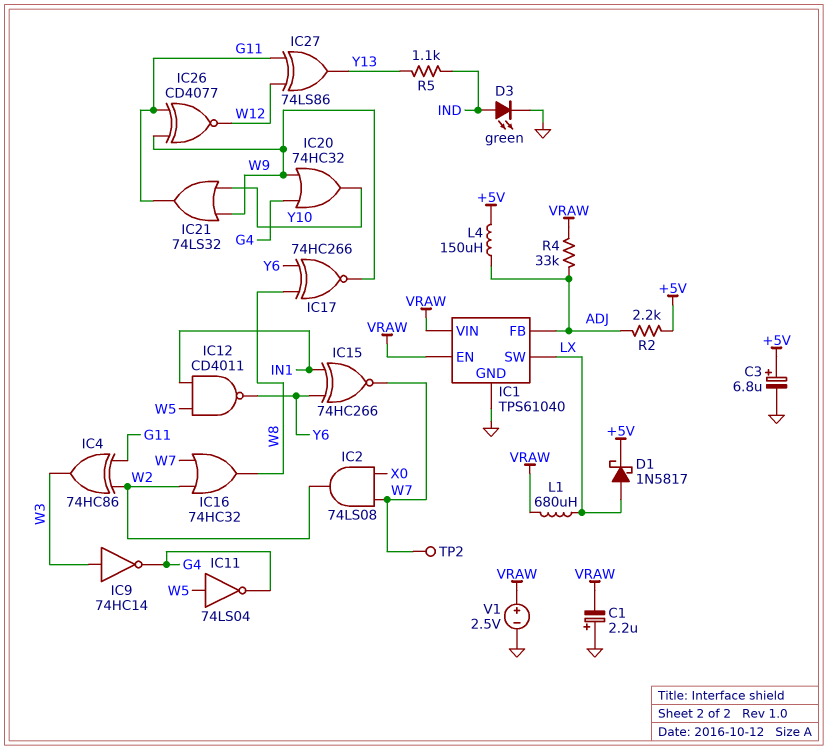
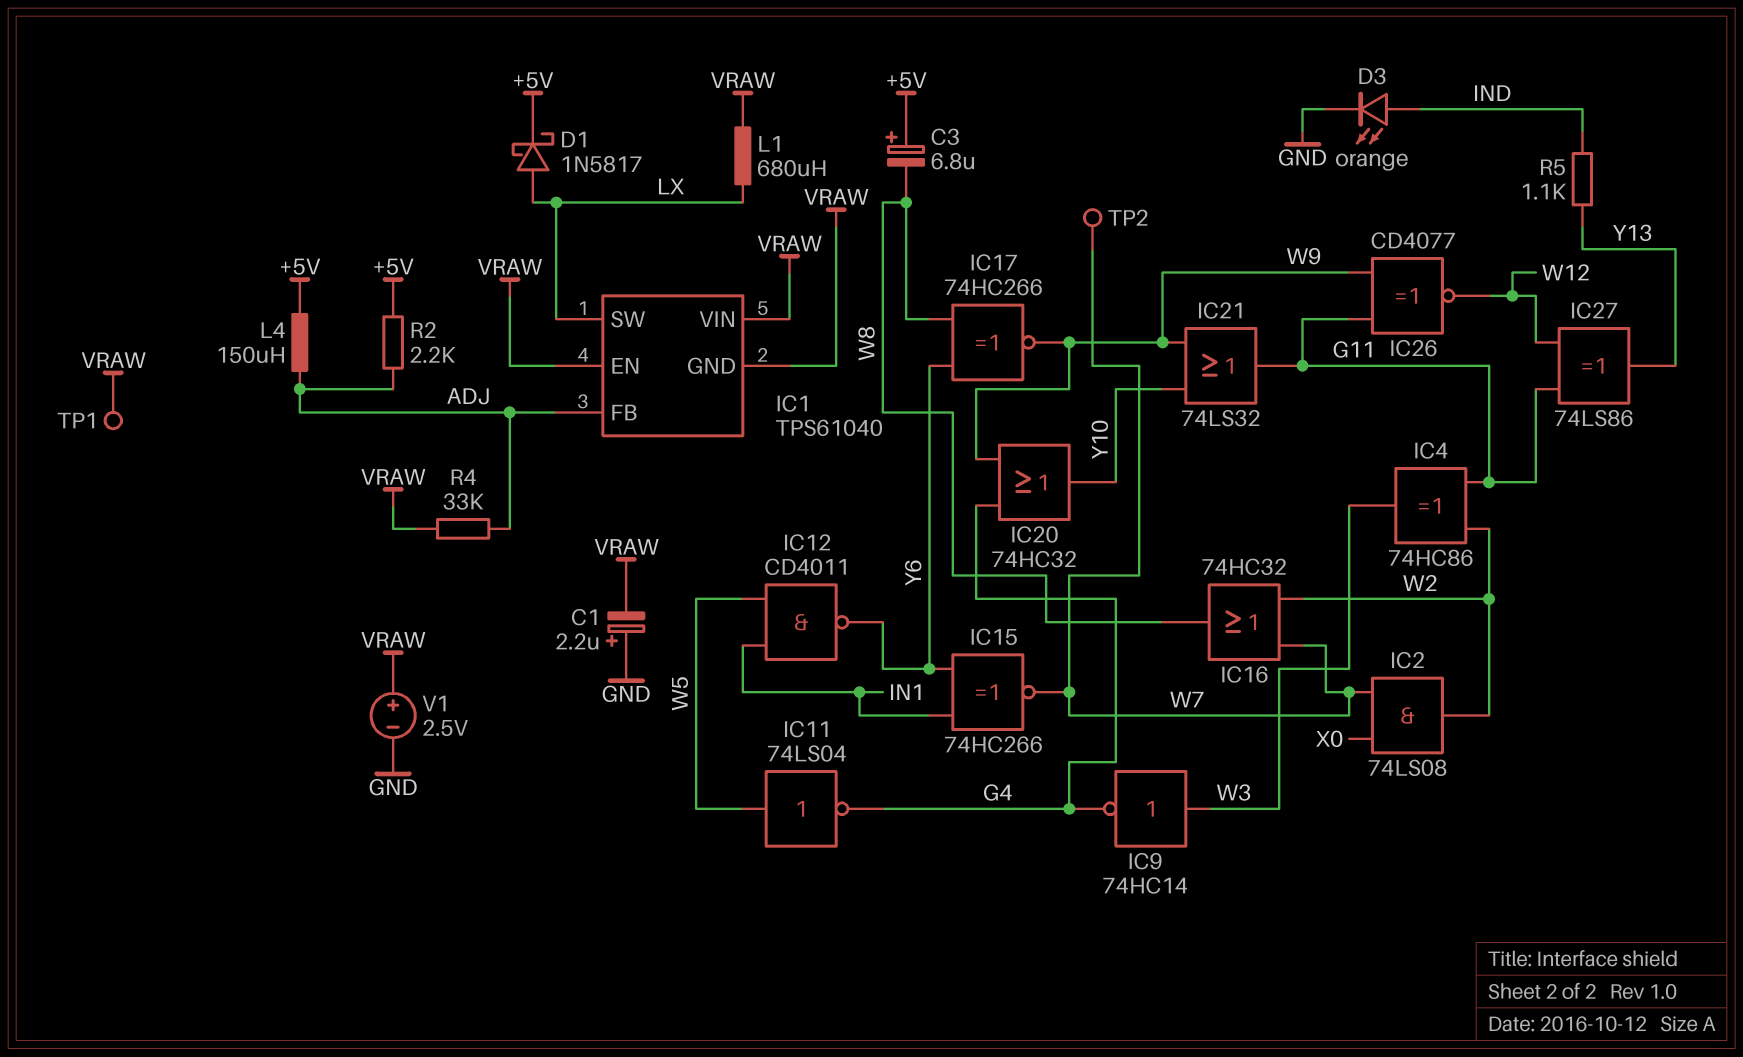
C3: 6.8uF (plus +5V, minus GND) -> 6.8uF (plus +5V, minus W8)
D3: LED green (A IND, K GND) -> LED orange (A IND, K GND)
IC1 pin GND: GND -> VRAW
TP1: none -> test point (VRAW)

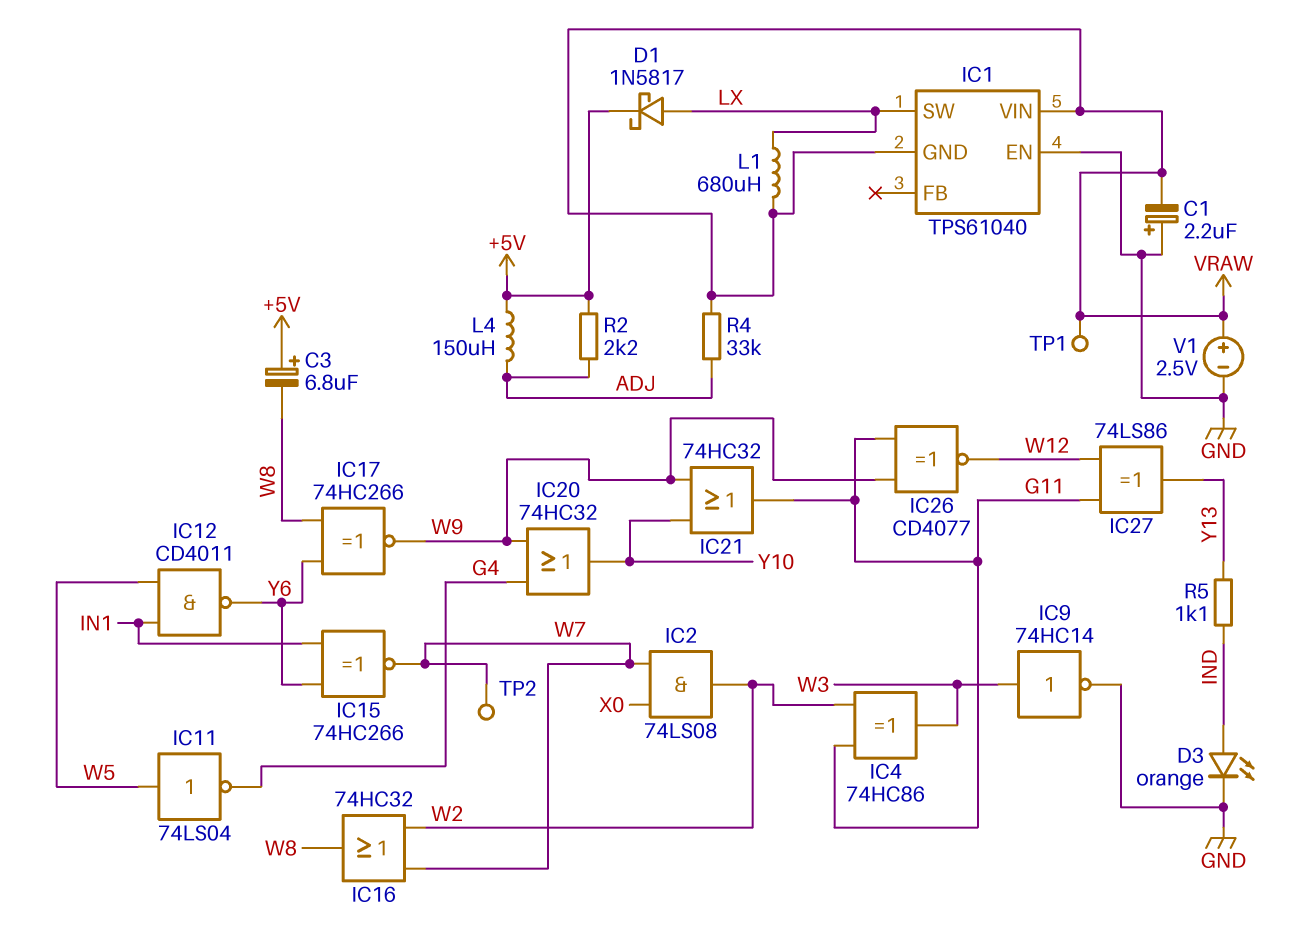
IC1 pin EN: VRAW -> GND
IC1 pin FB: ADJ -> none
IC9: NOT 74HC14 (in W3, out G4) -> NOT 74HC14 (in W3, out GND)
IC21: OR 74LS32 (in W9, in Y10, out G11) -> OR 74HC32 (in W9, in Y10, out G11)

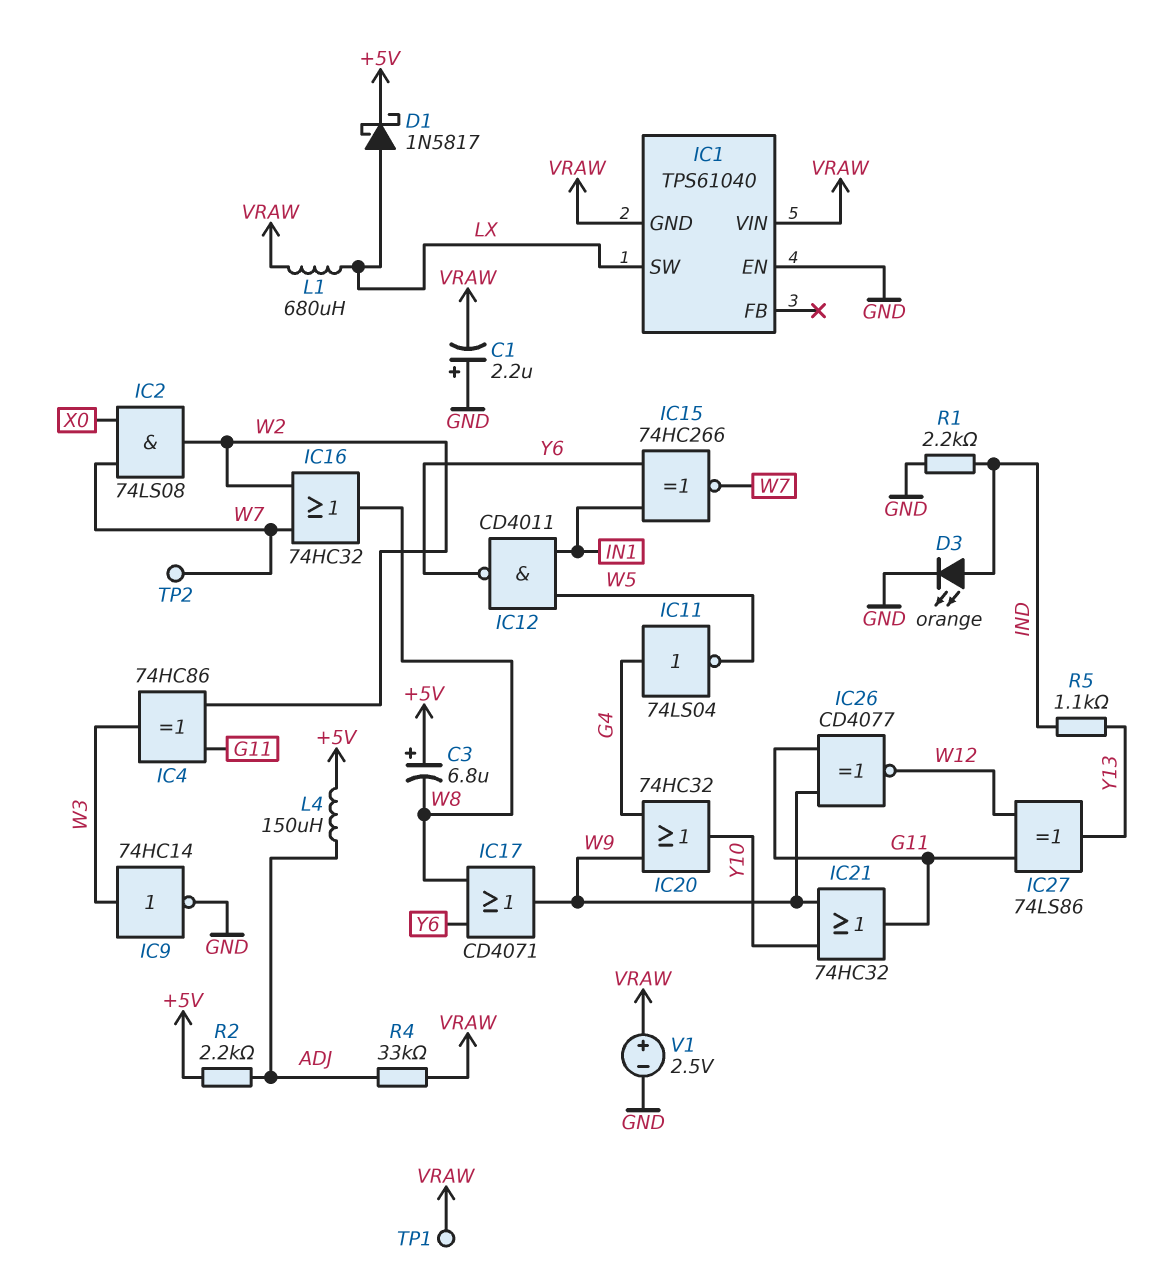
IC11: NOT 74LS04 (in W5, out G4) -> NOT 74LS04 (in G4, out W5)
IC17: XNOR 74HC266 (in W8, in Y6, out W9) -> OR CD4071 (in W8, in Y6, out W9)
R1: none -> 2.2k (GND, IND)

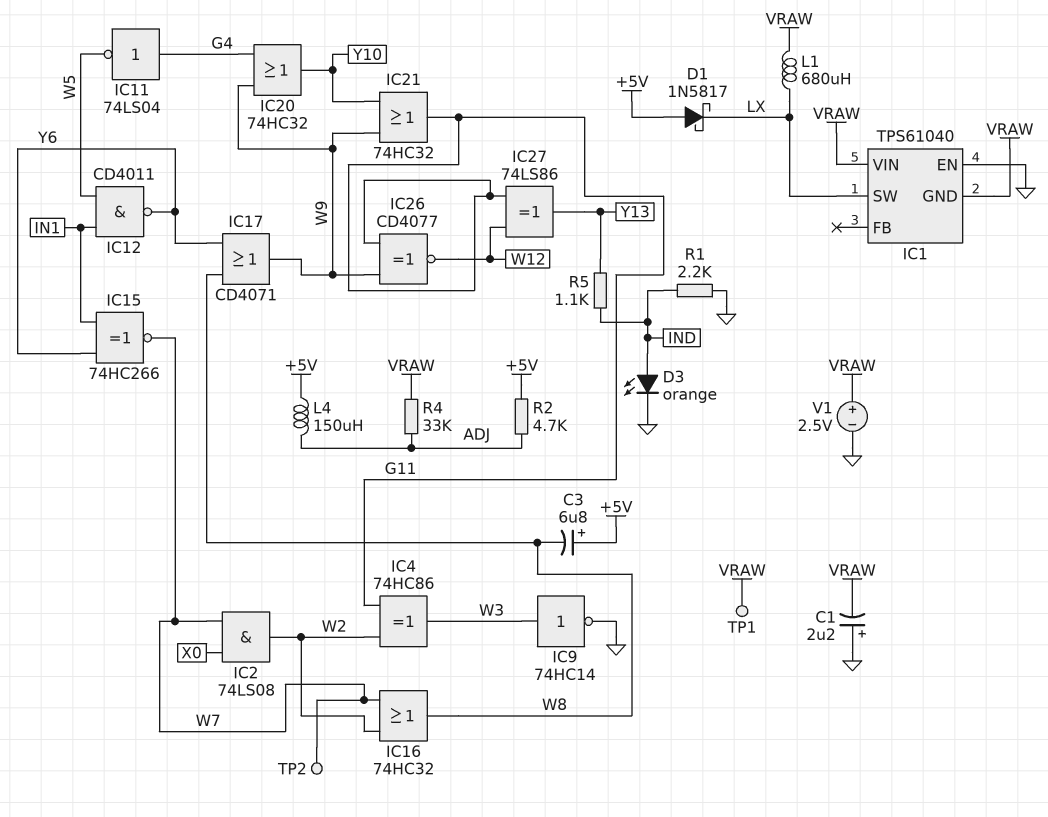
D1: schottky 1N5817 (A LX, K +5V) -> schottky 1N5817 (A +5V, K LX)
R2: 2.2k (+5V, ADJ) -> 4.7k (+5V, ADJ)

